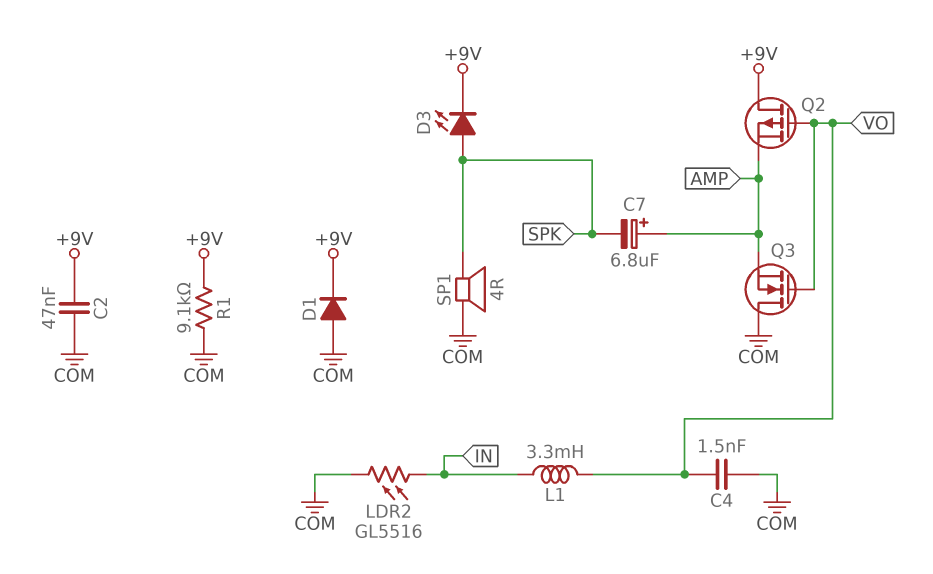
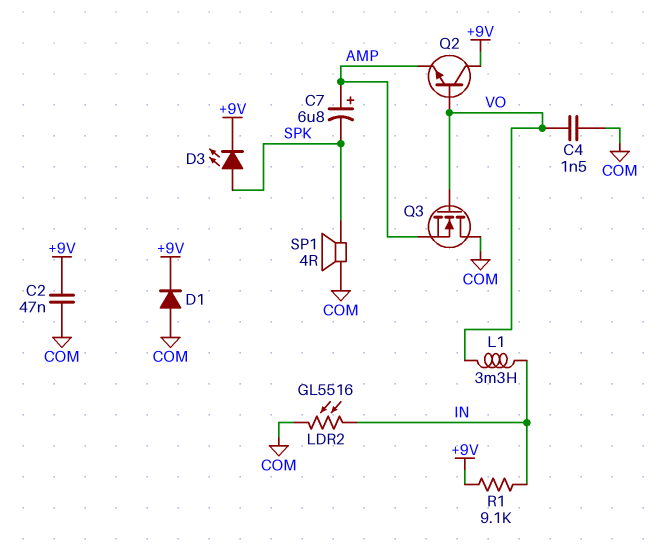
Q2: PMOS (G VO, D +9V, S AMP) -> NPN (B VO, C +9V, E AMP)
R1: 9.1k (+9V, COM) -> 9.1k (+9V, IN)

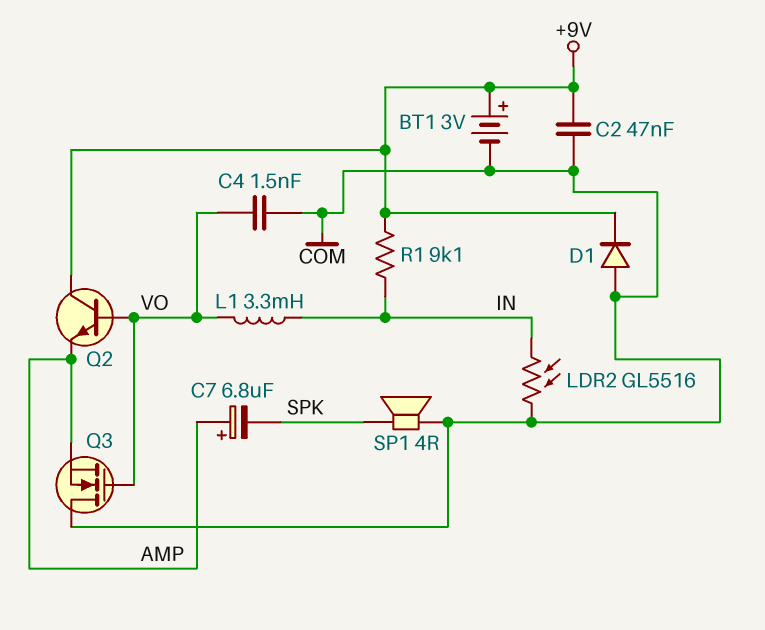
BT1: none -> 3V (plus +9V, minus COM)
D3: LED (A SPK, K +9V) -> none

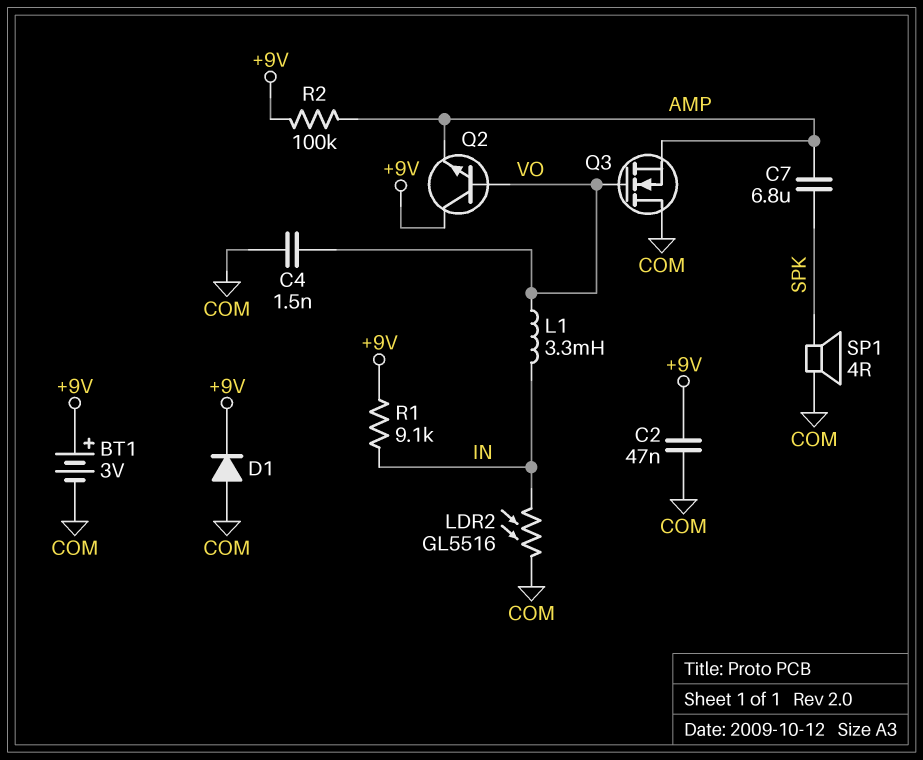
C7: 6.8uF (plus AMP, minus SPK) -> 6.8uF (AMP, SPK)
R2: none -> 100k (+9V, AMP)

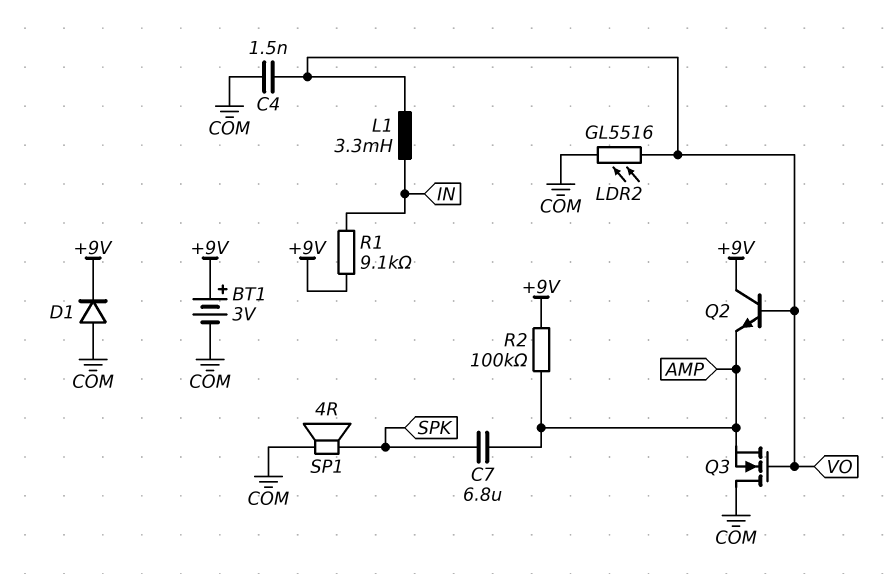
C2: 47nF (+9V, COM) -> none
LDR2: GL5516 (COM, IN) -> GL5516 (COM, VO)

